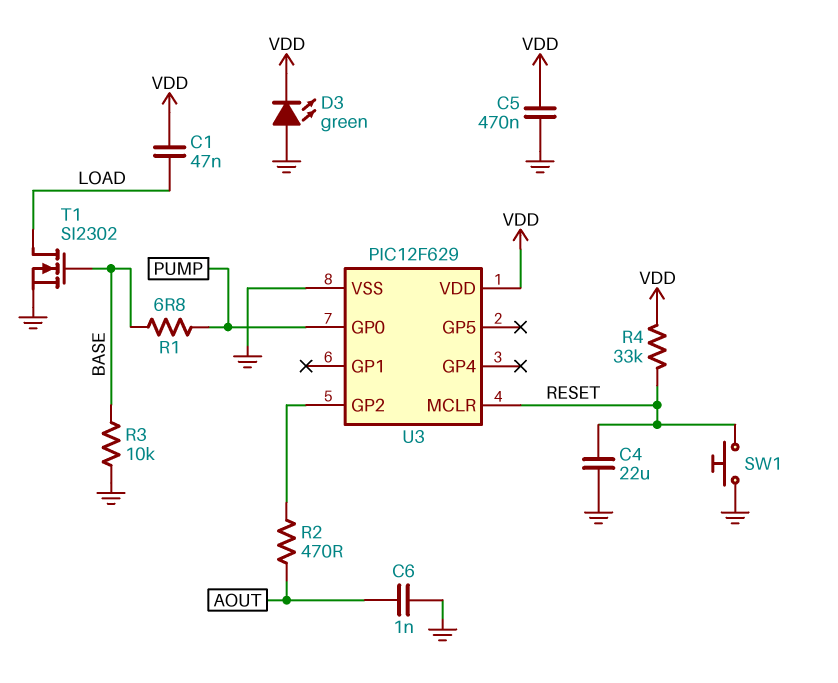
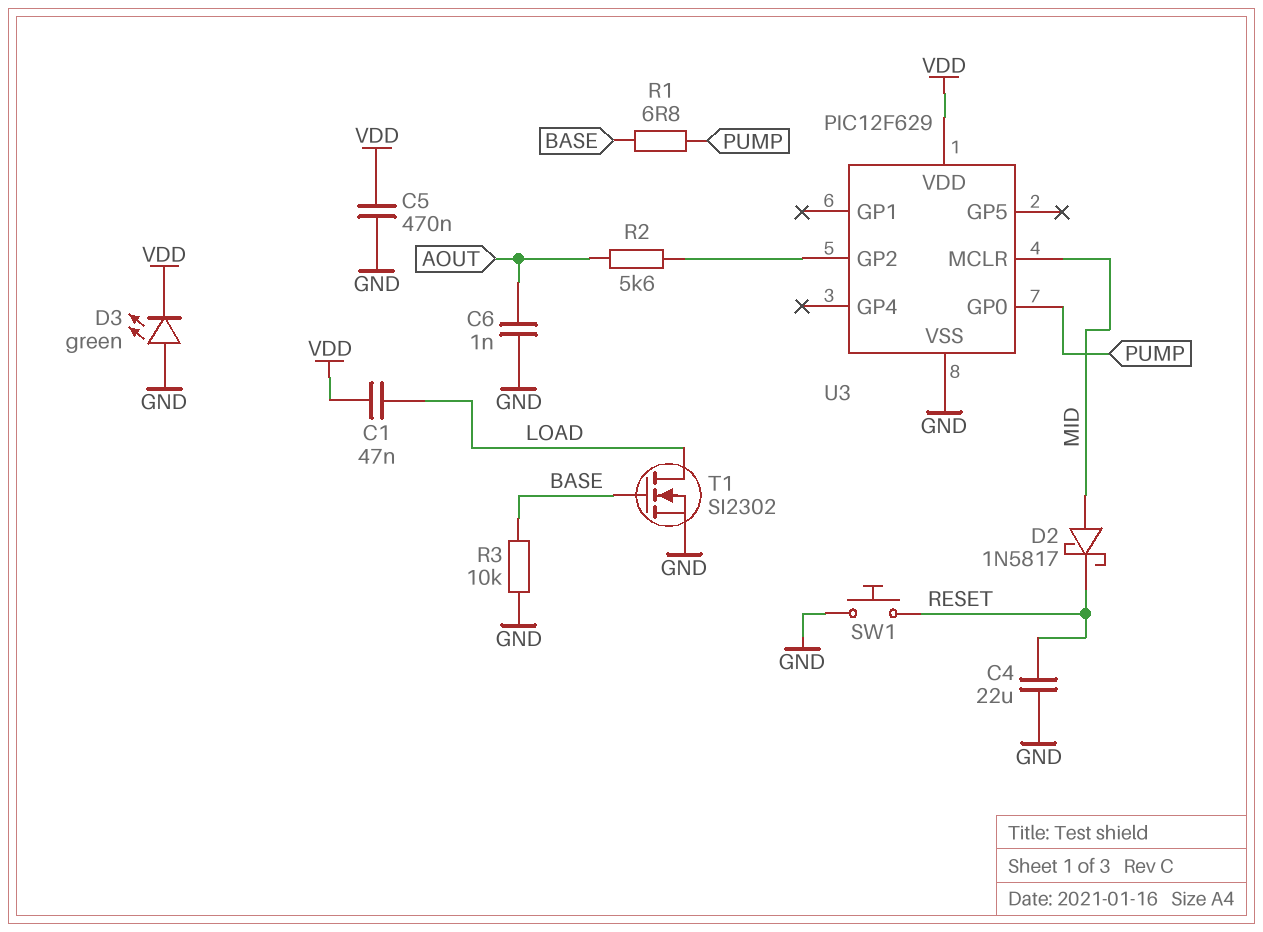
D2: none -> schottky 1N5817 (A MID, K RESET)
R2: 470 (AOUT, U3/GP2) -> 5.6k (AOUT, U3/GP2)
R4: 33k (RESET, VDD) -> none
U3 pin MCLR: RESET -> MID

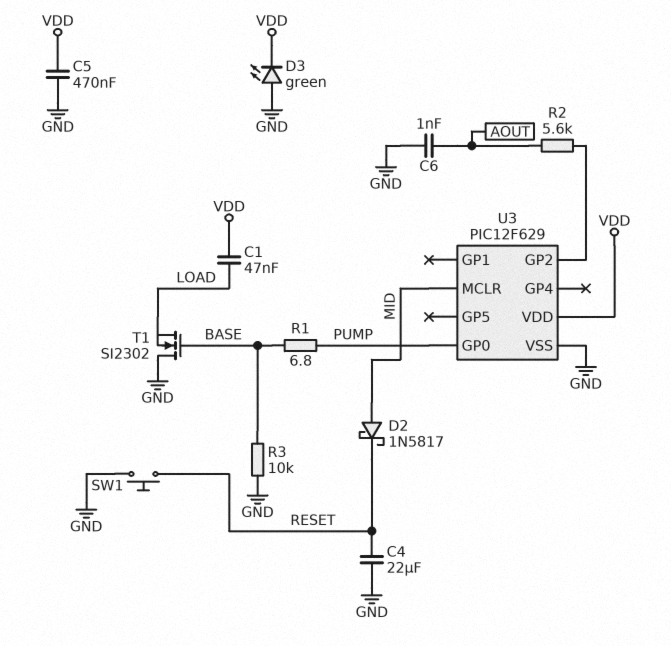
T1: NMOS SI2302 (G BASE, D LOAD, S GND) -> NMOS SI2302 (G BASE, D GND, S LOAD)

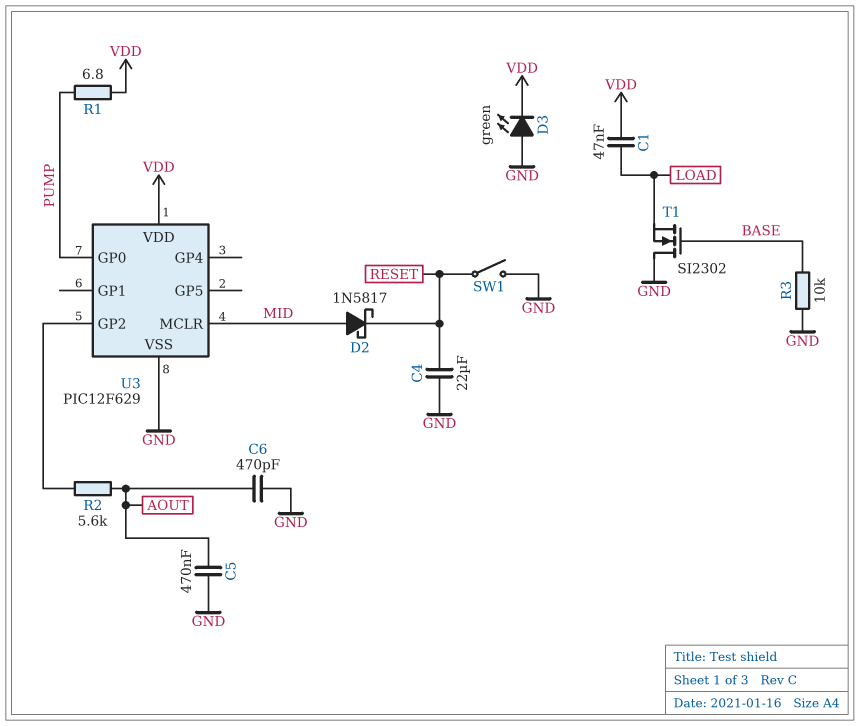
C5: 470nF (GND, VDD) -> 470nF (AOUT, GND)
C6: 1nF (AOUT, GND) -> 470pF (AOUT, GND)
R1: 6.8 (BASE, PUMP) -> 6.8 (PUMP, VDD)
SW1: button (GND, RESET) -> switch (GND, RESET)

